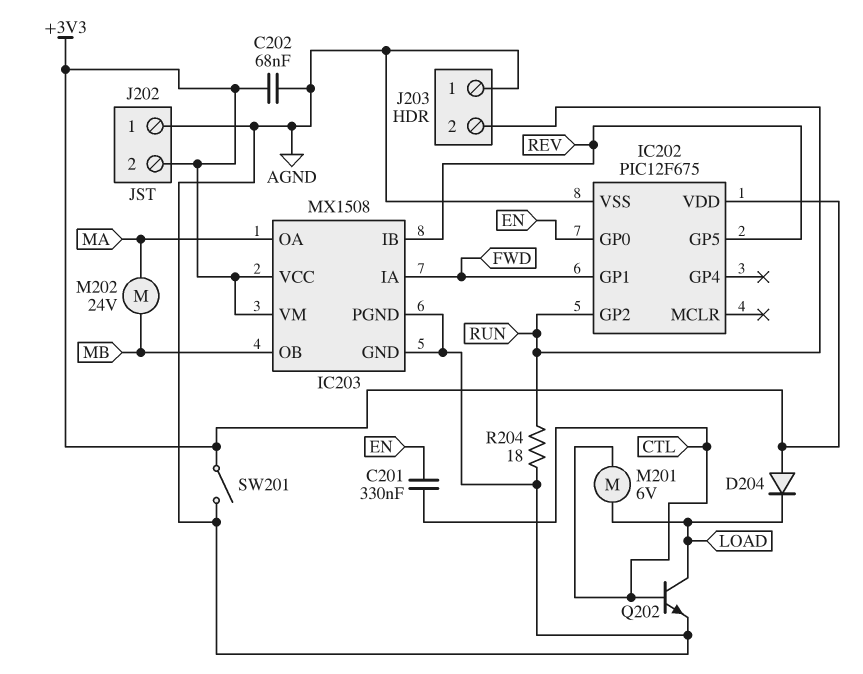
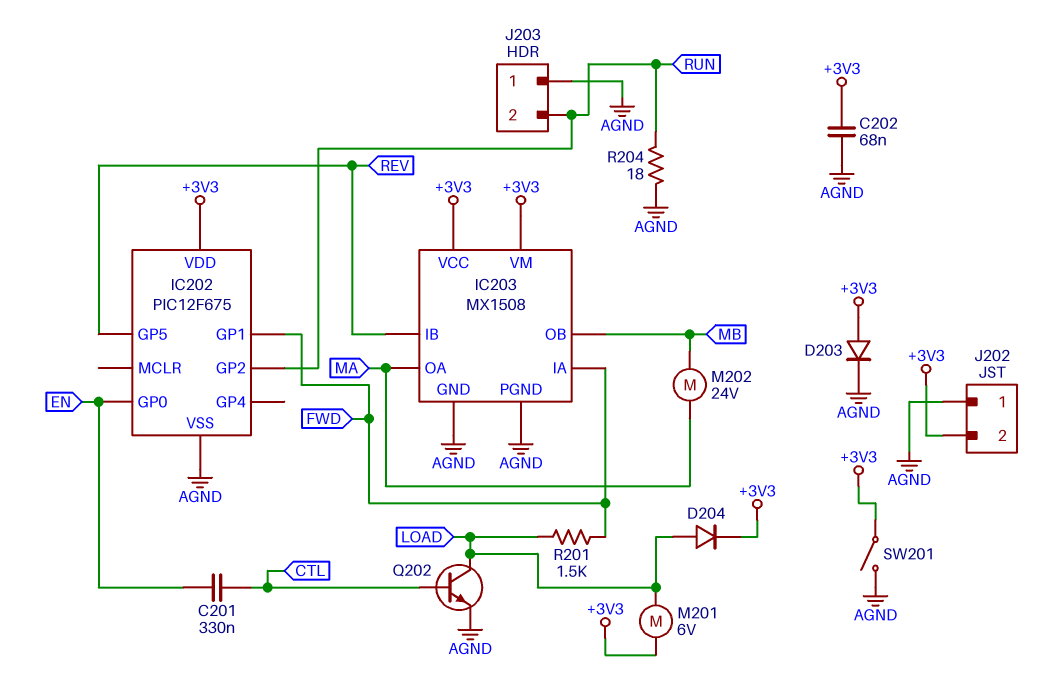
D203: none -> diode (A +3V3, K AGND)
D204: diode (A +3V3, K LOAD) -> diode (A LOAD, K +3V3)
M201: motor 6V (CTL, LOAD) -> motor 6V (+3V3, LOAD)
R201: none -> 1.5k (FWD, LOAD)

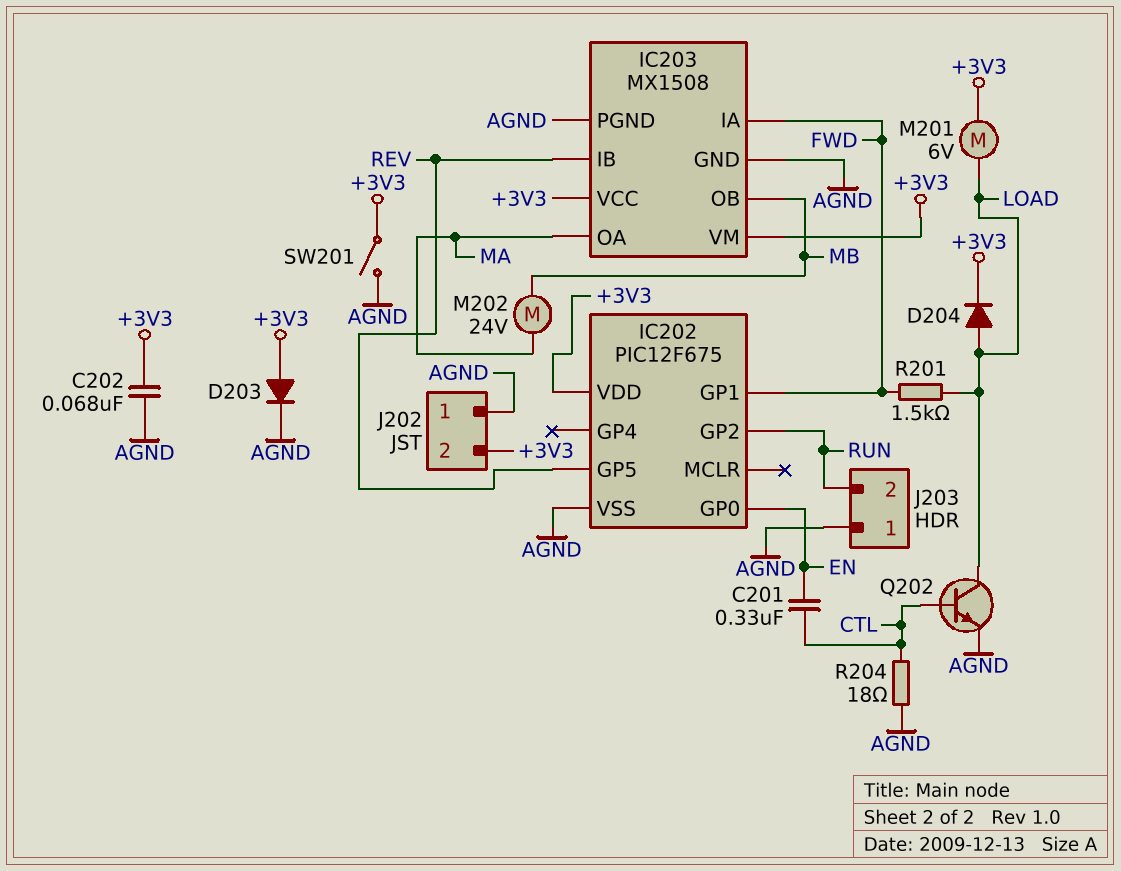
R204: 18 (AGND, RUN) -> 18 (AGND, CTL)

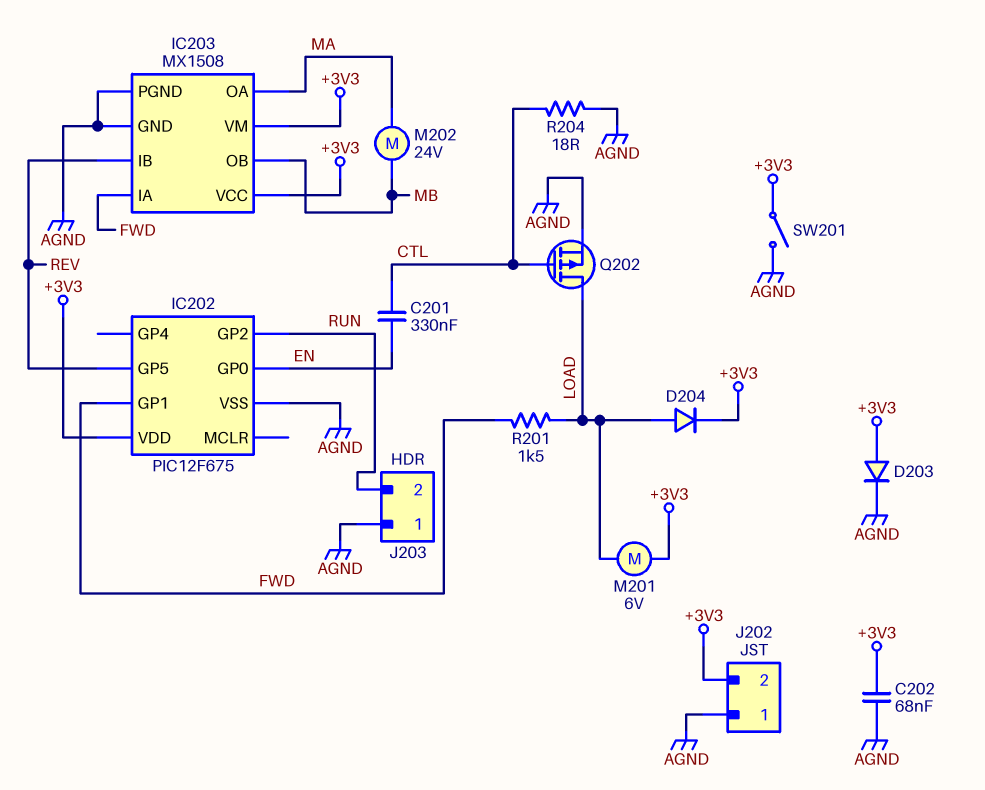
Q202: NPN (B CTL, C LOAD, E AGND) -> PMOS (G CTL, D LOAD, S AGND)

